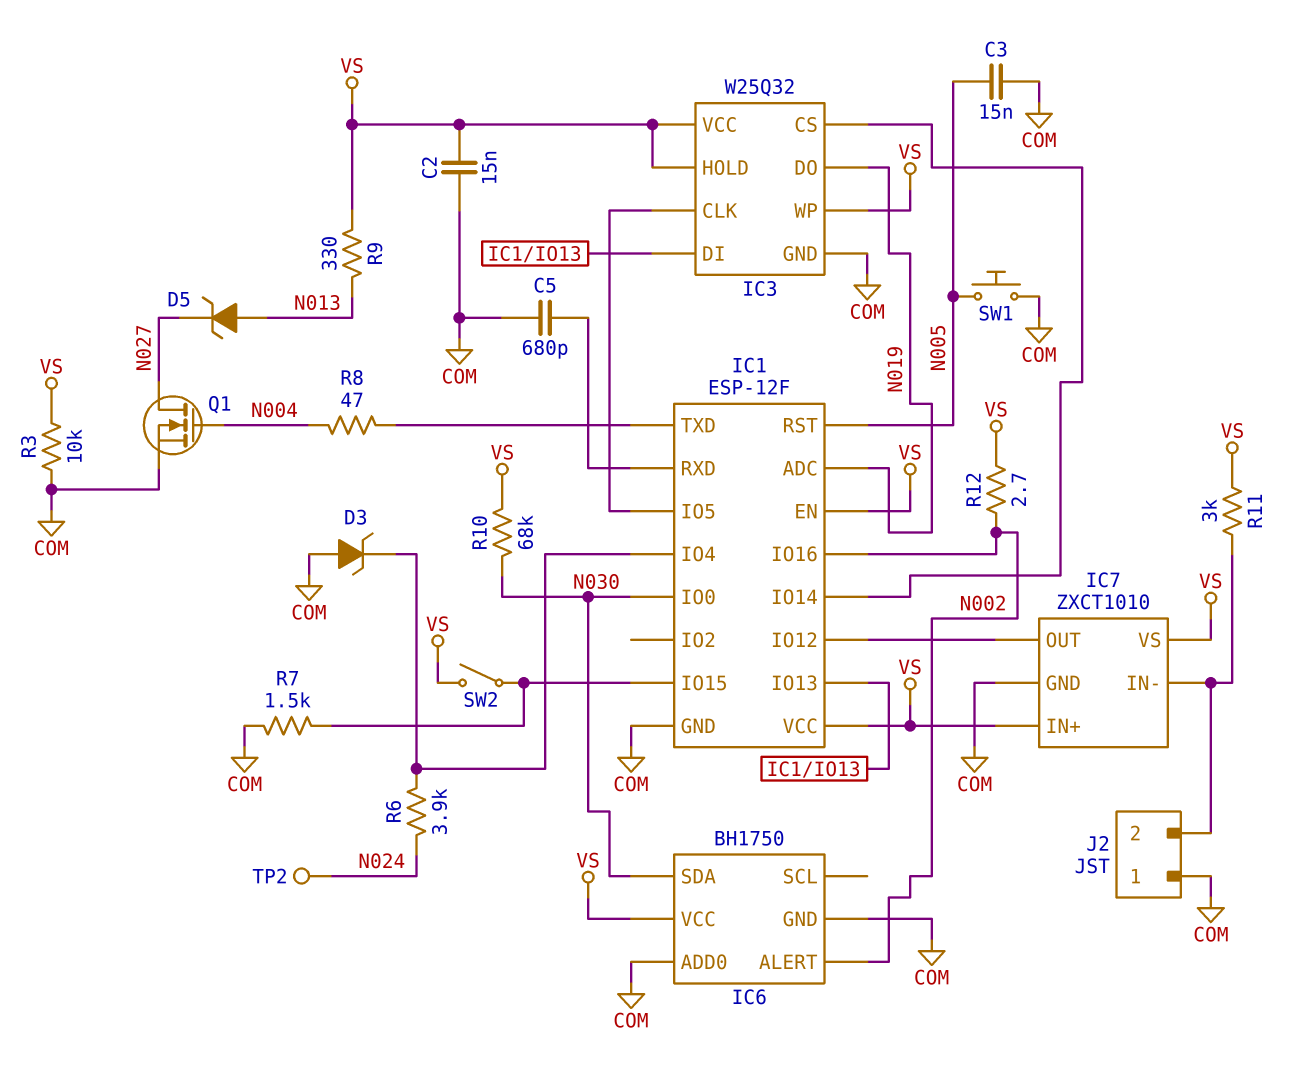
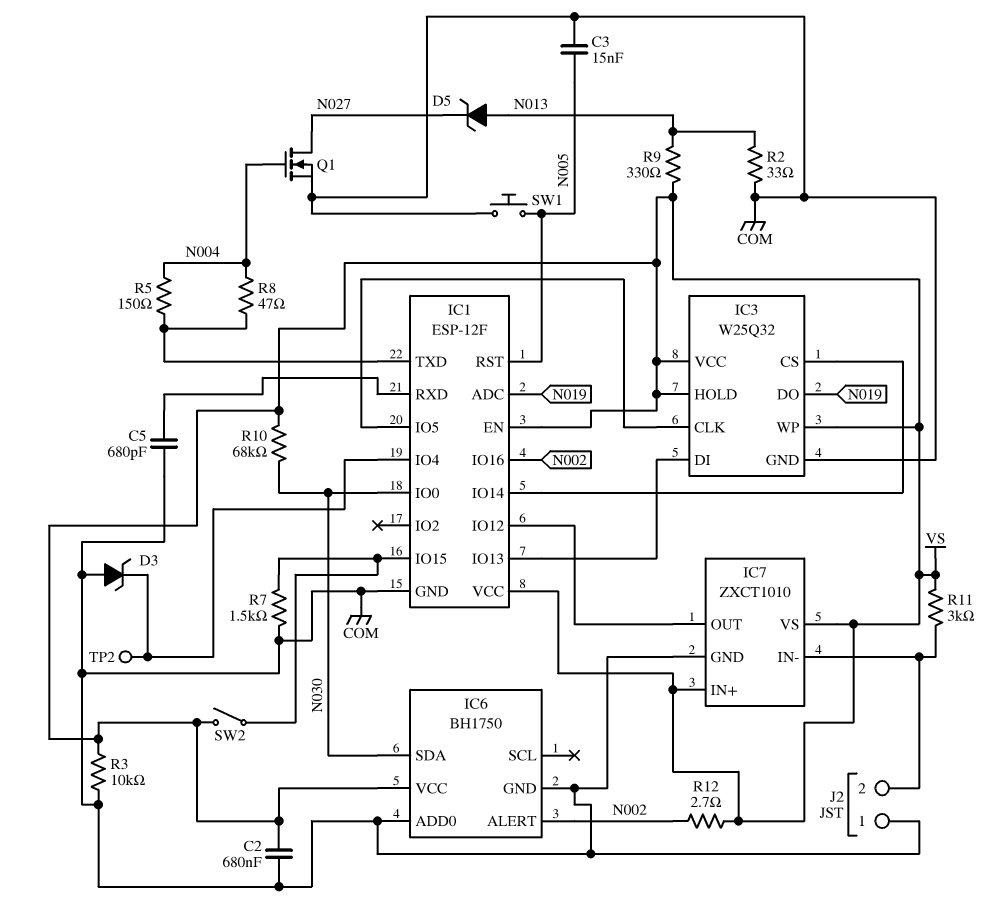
C2: 15nF (COM, VS) -> 680nF (COM, VS)
R2: none -> 33 (COM, N013)
R5: none -> 150 (IC1/TXD, N004)
R6: 3.9k (IC1/IO4, N024) -> none
TP2: test point (N024) -> test point (IC1/IO4)

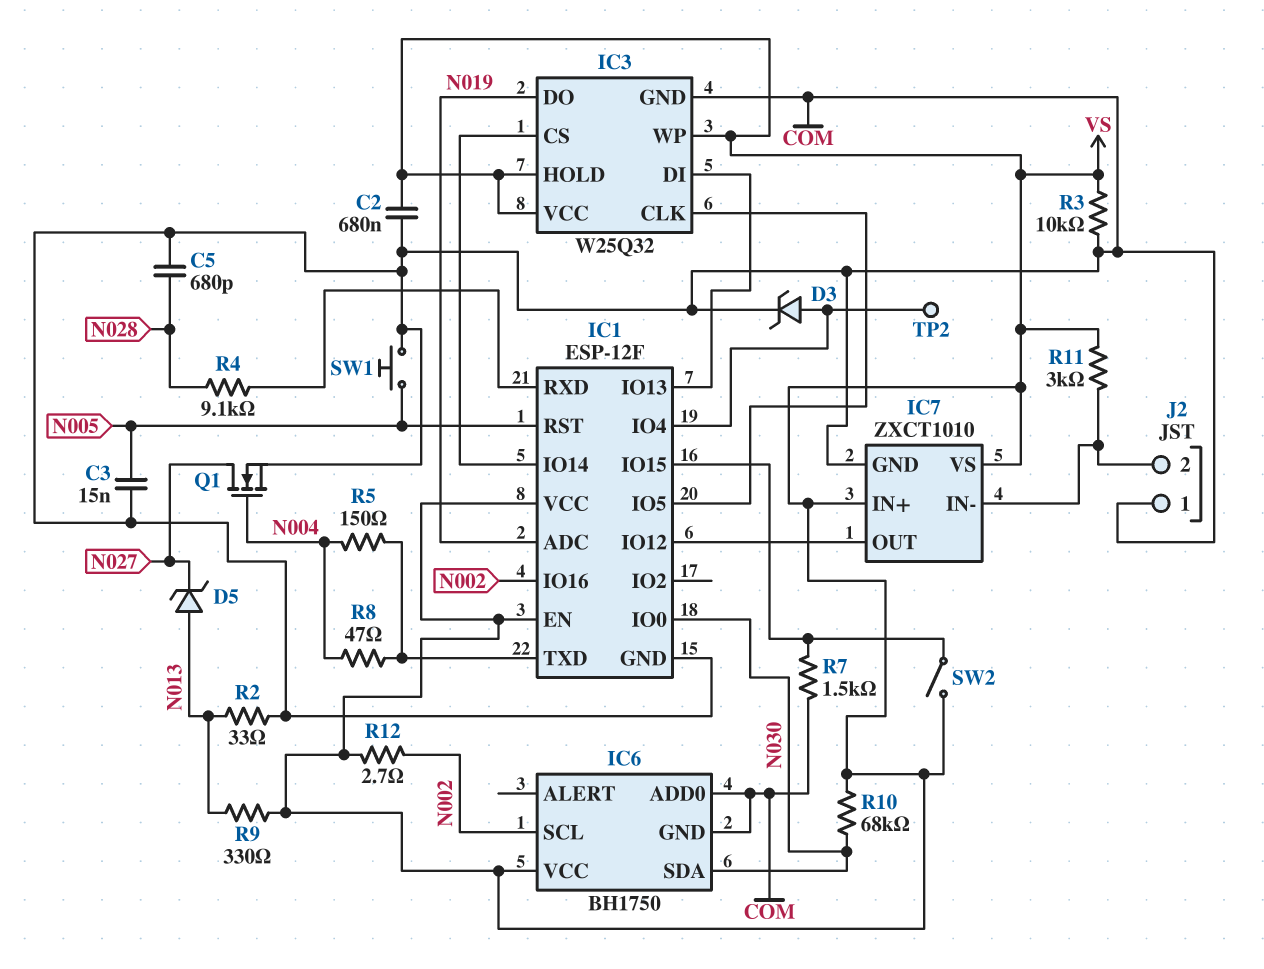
C5: 680pF (COM, IC1/RXD) -> 680pF (COM, N028)
D3: zener (A COM, K IC1/IO4) -> zener (A IC1/IO4, K COM)
IC6 pin ALERT: N002 -> none
IC6 pin SCL: none -> N002
R4: none -> 9.1k (IC1/RXD, N028)

